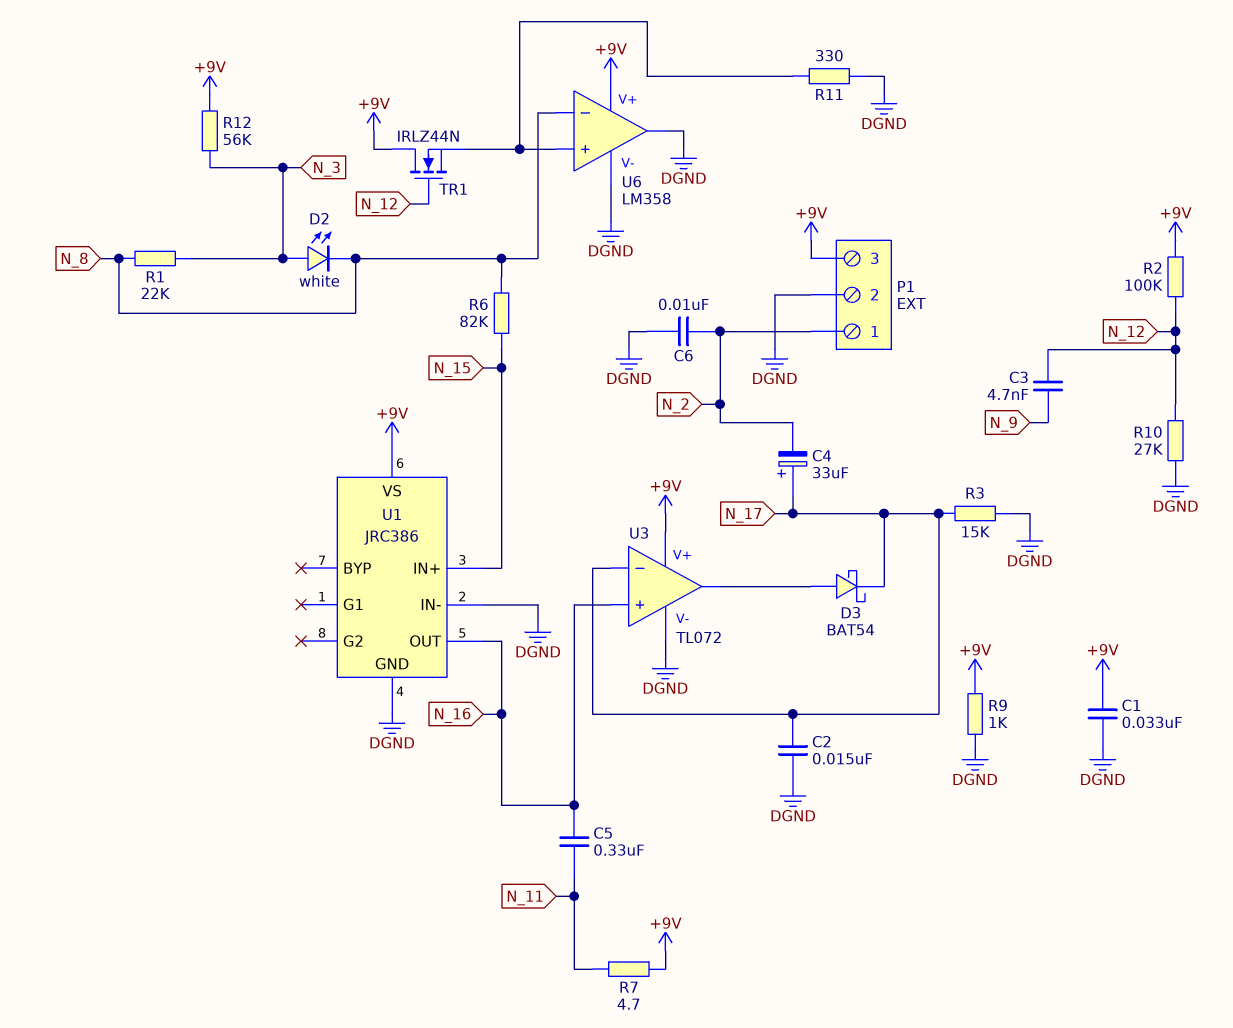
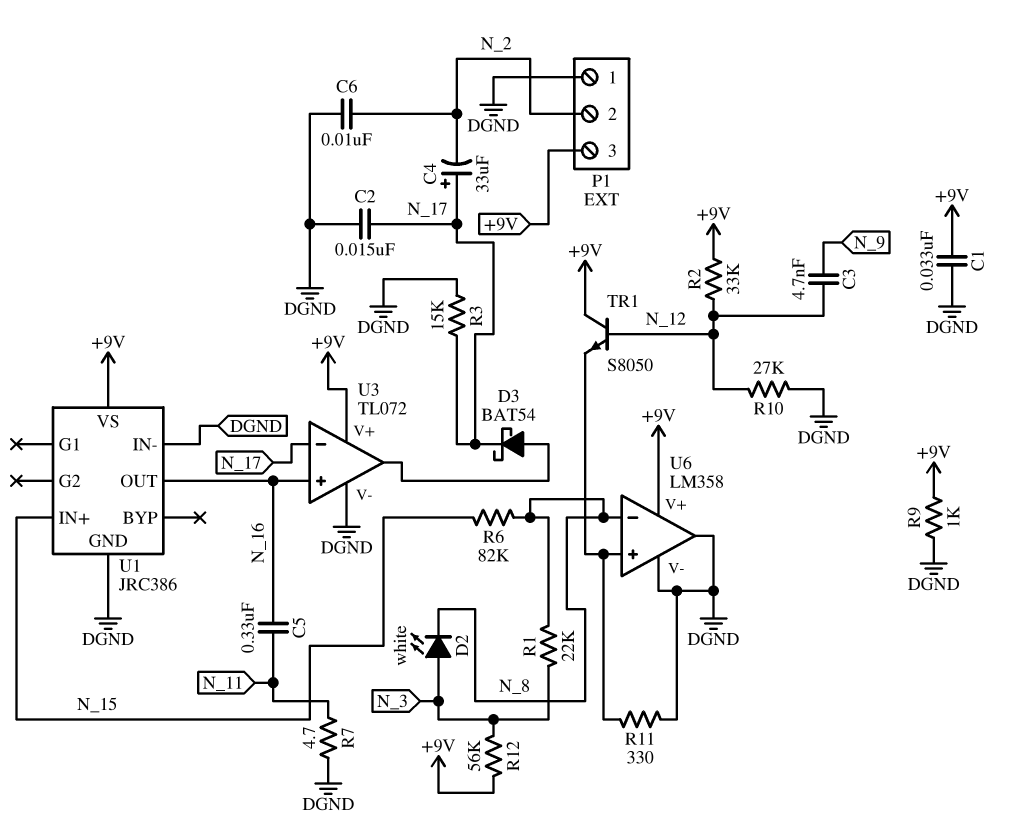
P1 pin 1: N_2 -> DGND
P1 pin 2: DGND -> N_2
R2: 100k (+9V, N_12) -> 33k (+9V, N_12)
R7: 4.7 (+9V, N_11) -> 4.7 (DGND, N_11)
TR1: NMOS IRLZ44N (G N_12, D +9V, S U6/in+) -> NPN S8050 (B N_12, C +9V, E U6/in+)

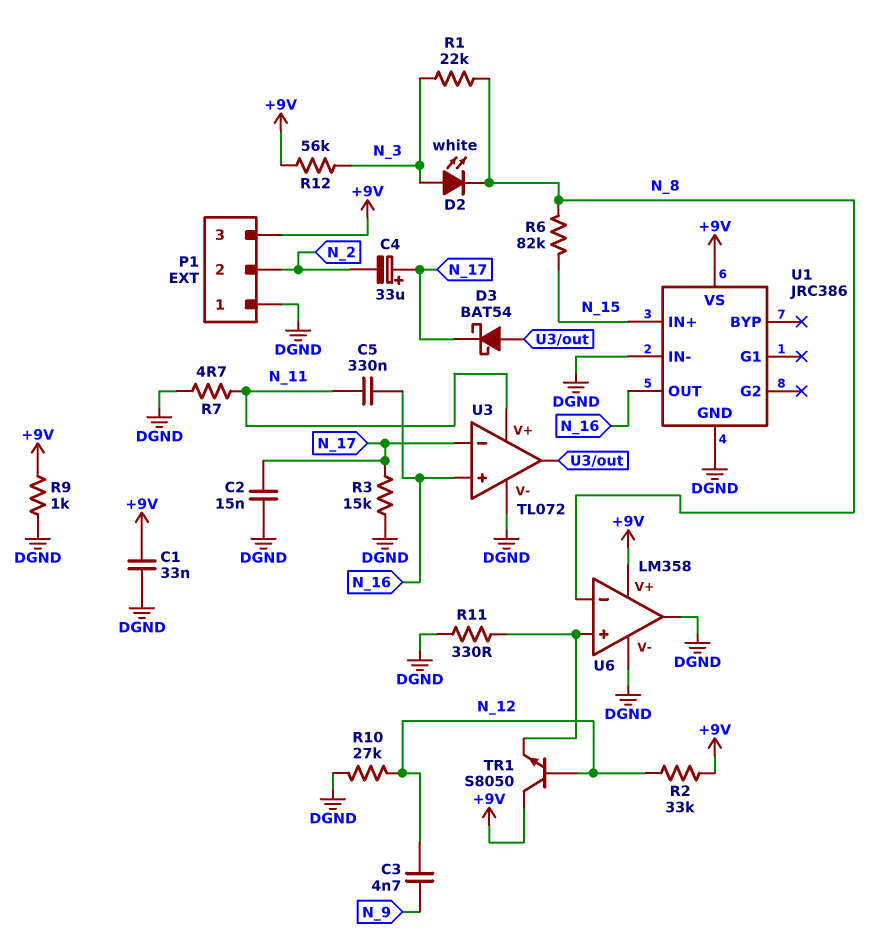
C6: 10nF (DGND, N_2) -> none
U3 pin V+: +9V -> N_11

